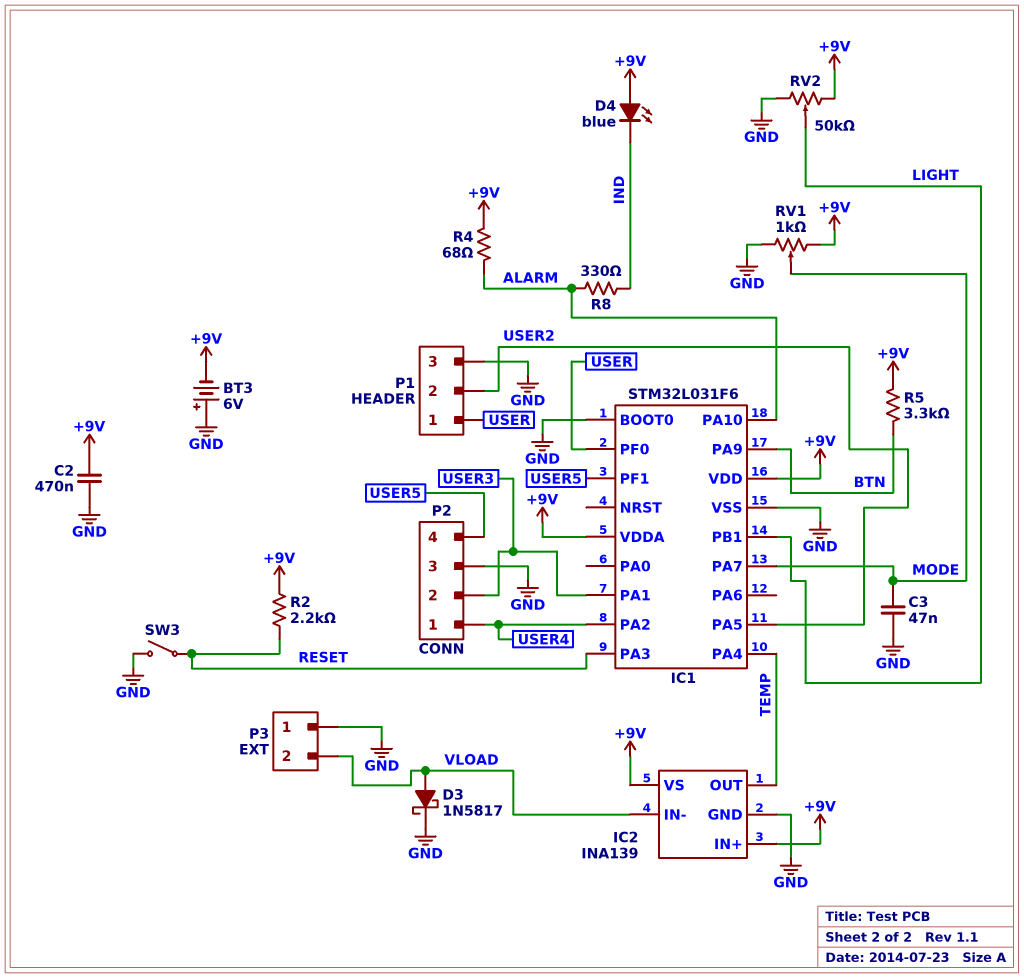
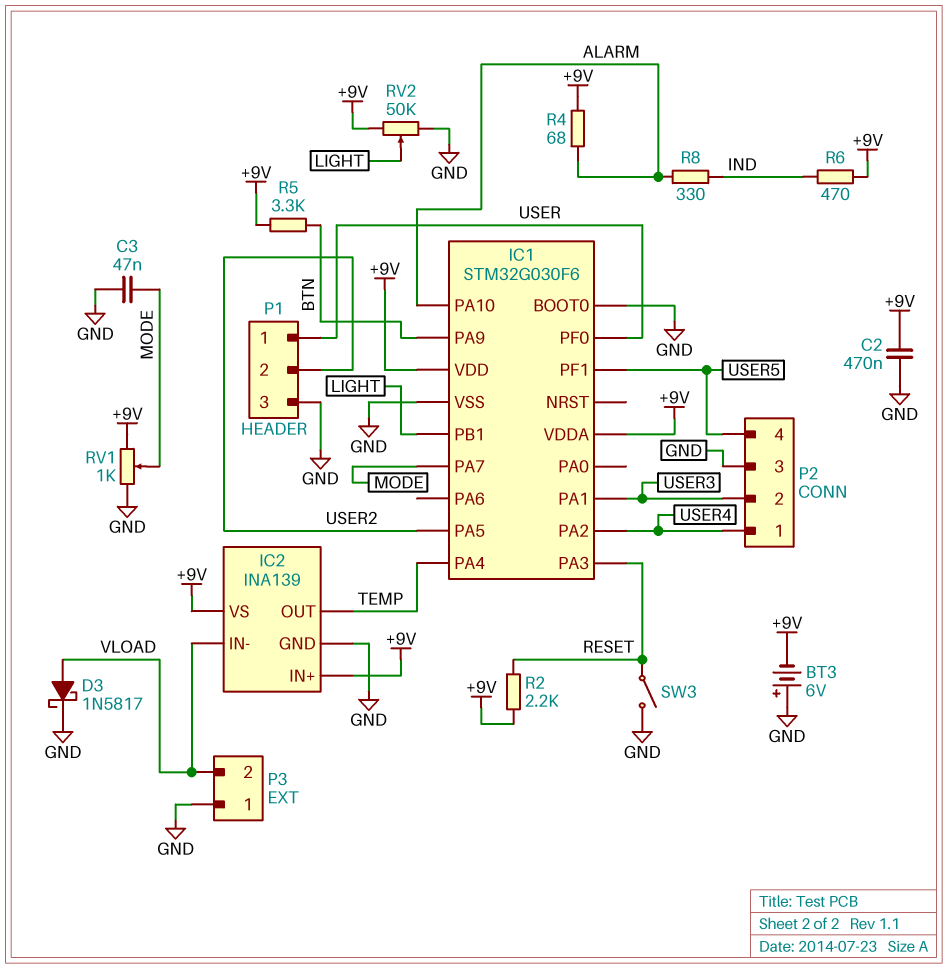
D4: LED blue (A +9V, K IND) -> none
IC1: STM32L031F6 -> STM32G030F6
R6: none -> 470 (+9V, IND)

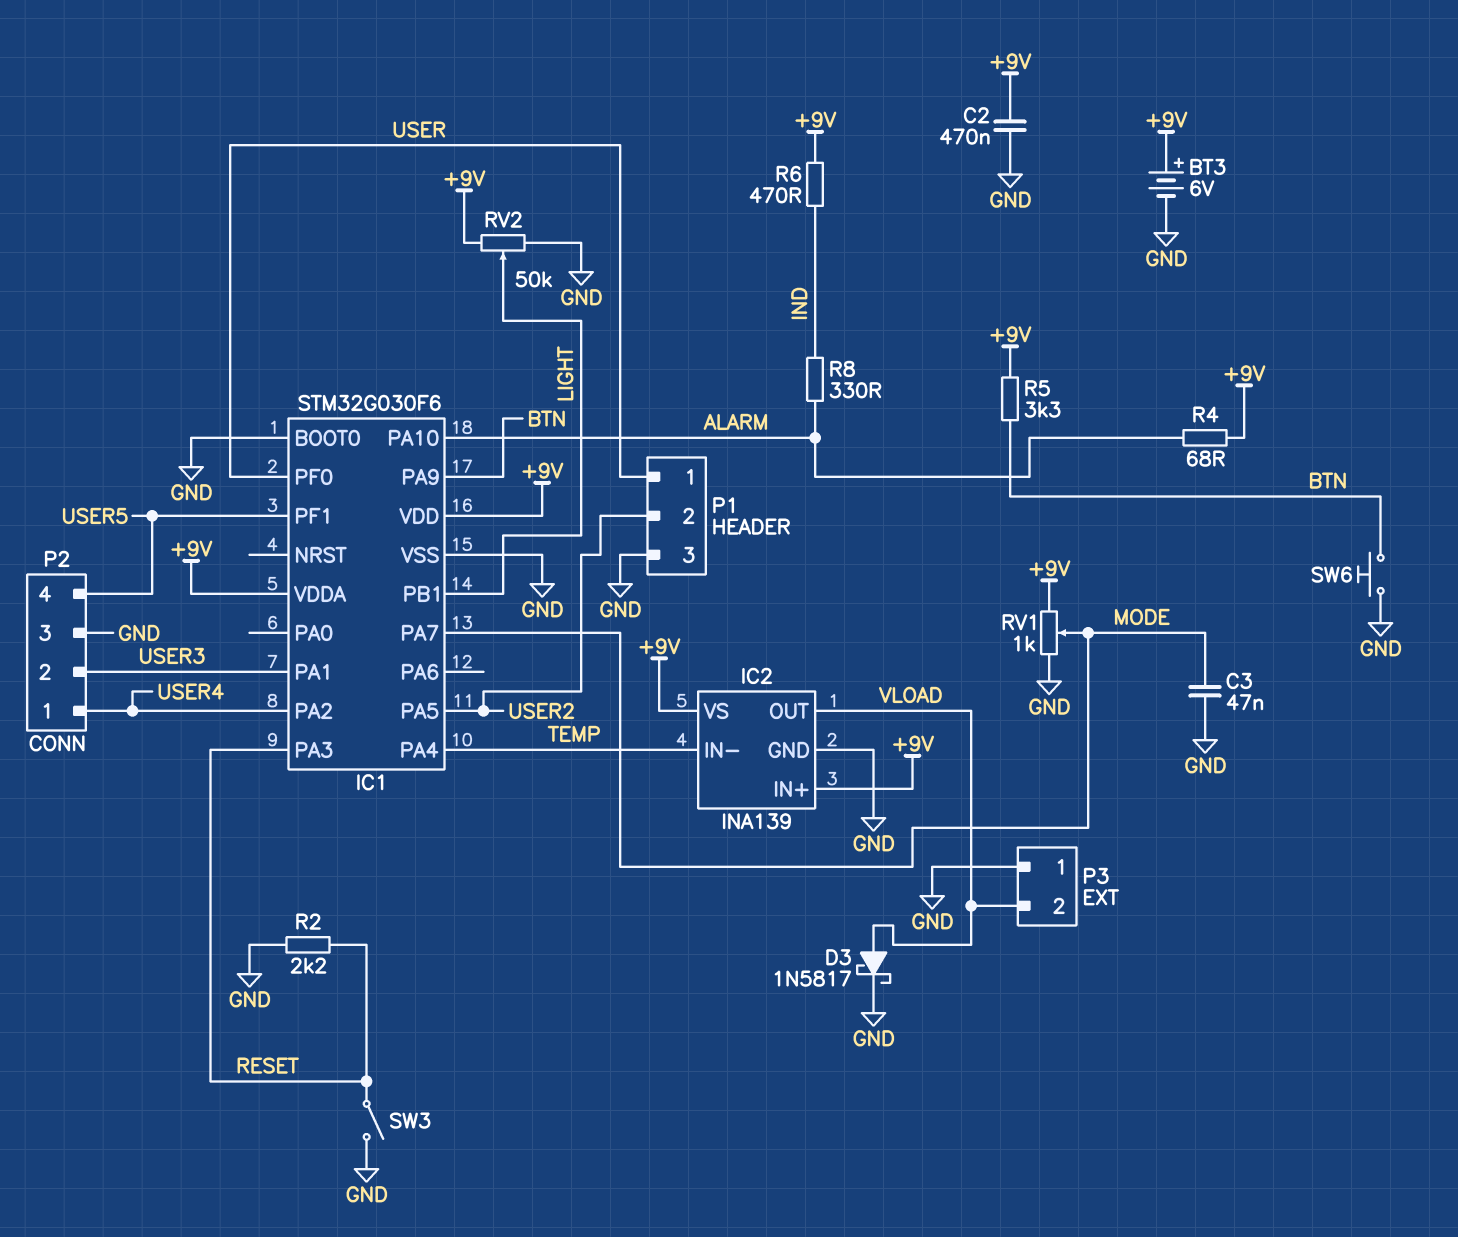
BT3: 6V (plus GND, minus +9V) -> 6V (plus +9V, minus GND)
IC2 pin IN-: VLOAD -> TEMP
IC2 pin OUT: TEMP -> VLOAD
R2: 2.2k (+9V, RESET) -> 2.2k (GND, RESET)
SW6: none -> button (BTN, GND)

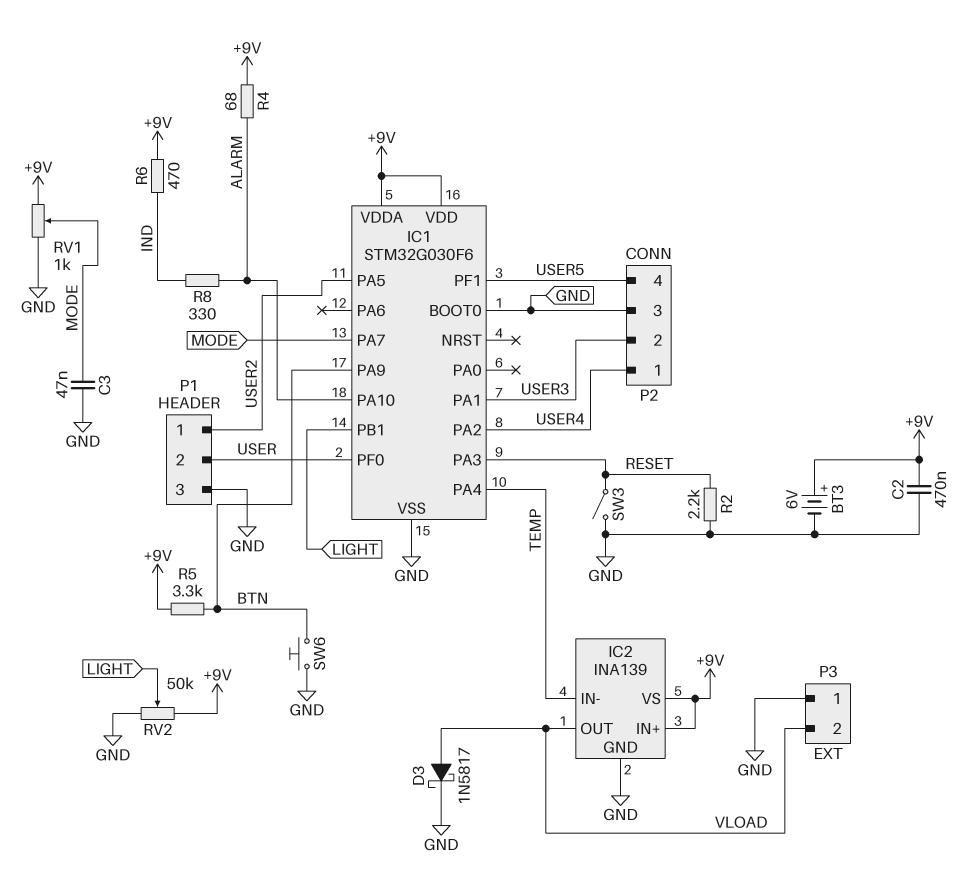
P1 pin 1: USER -> USER2
P1 pin 2: USER2 -> USER

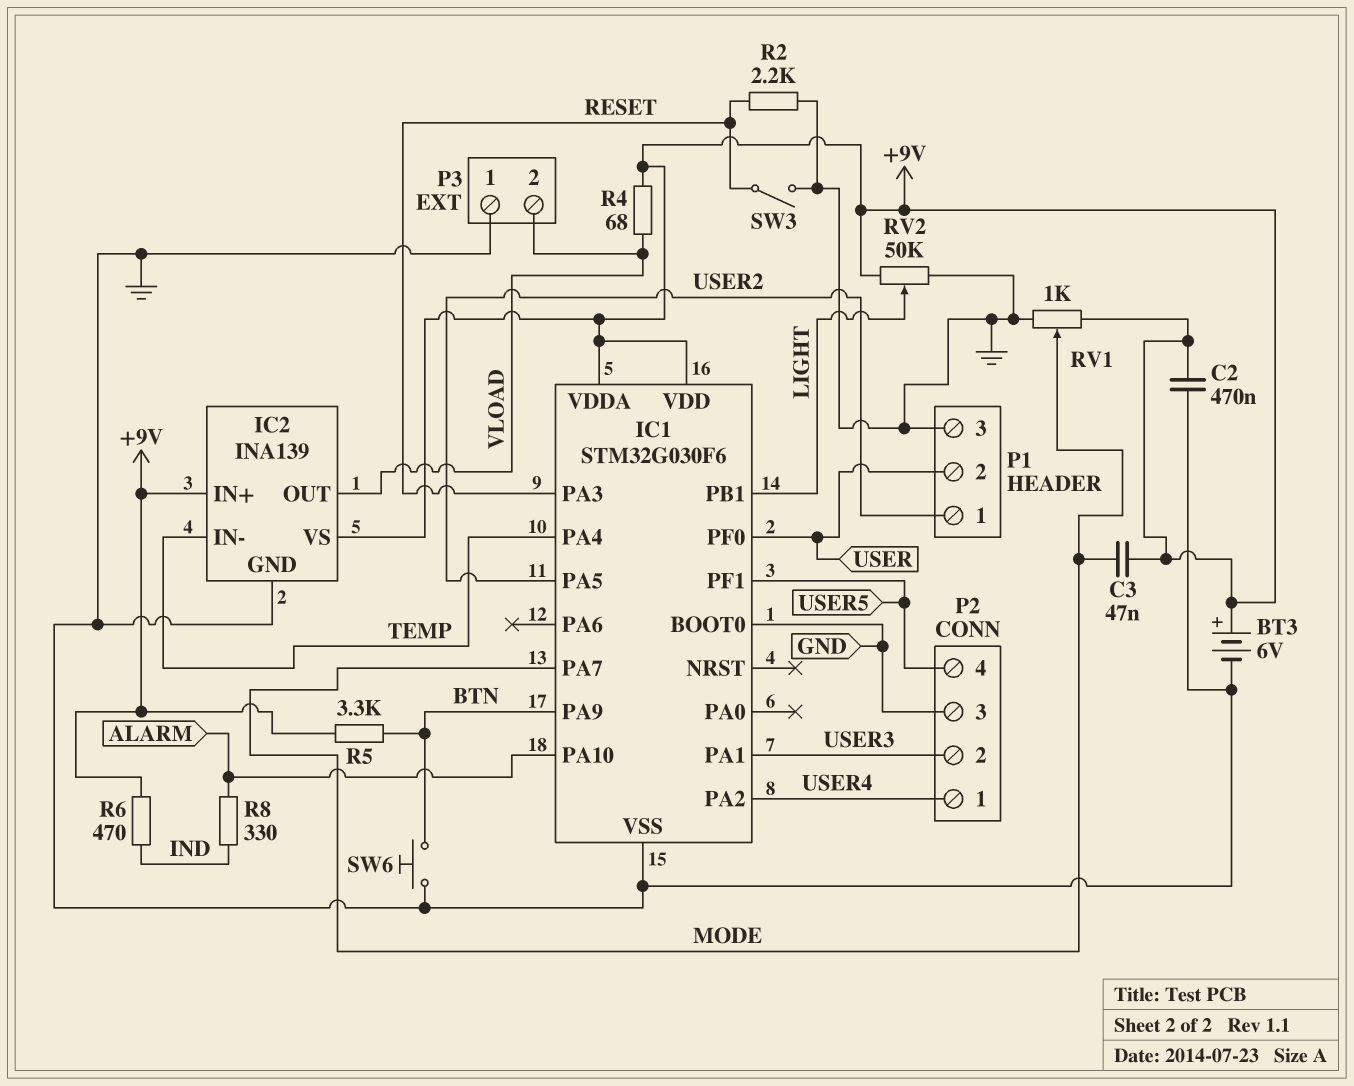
C3: 47nF (GND, MODE) -> 47nF (+9V, MODE)
D3: schottky 1N5817 (A VLOAD, K GND) -> none
R4: 68 (+9V, ALARM) -> 68 (+9V, VLOAD)

